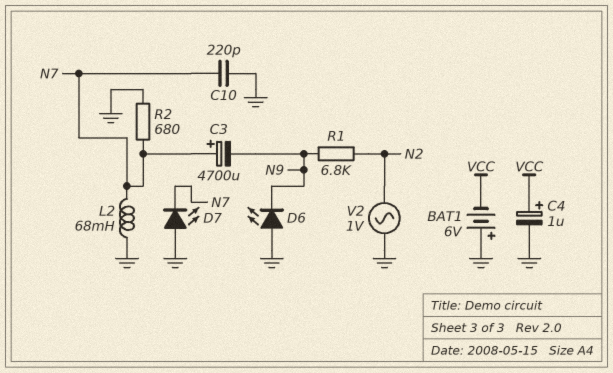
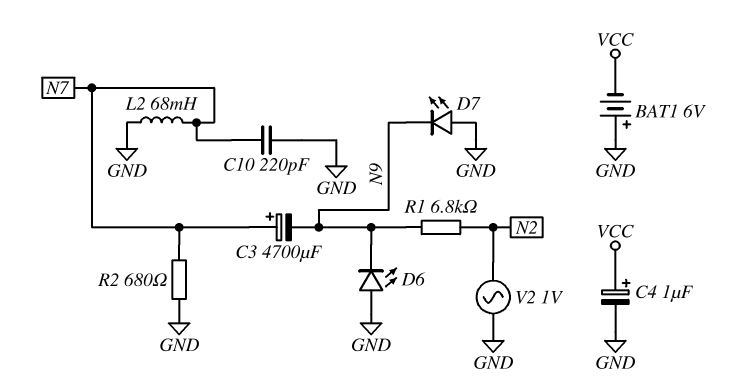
D7: LED (A GND, K N7) -> LED (A GND, K N9)

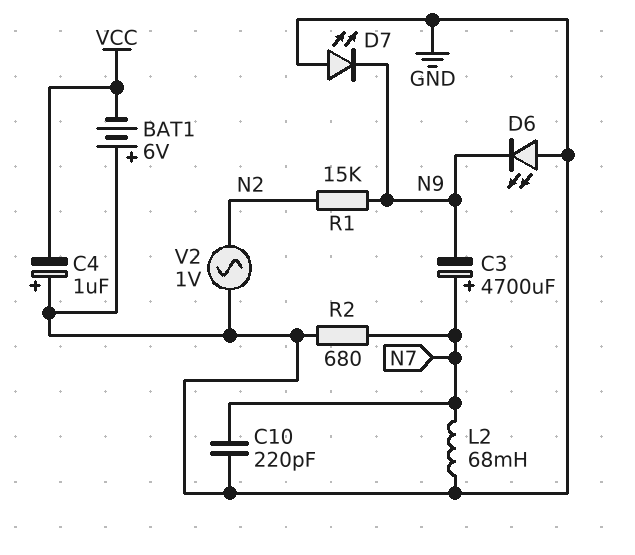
C4: 1uF (plus VCC, minus GND) -> 1uF (plus GND, minus VCC)
R1: 6.8k (N2, N9) -> 15k (N2, N9)

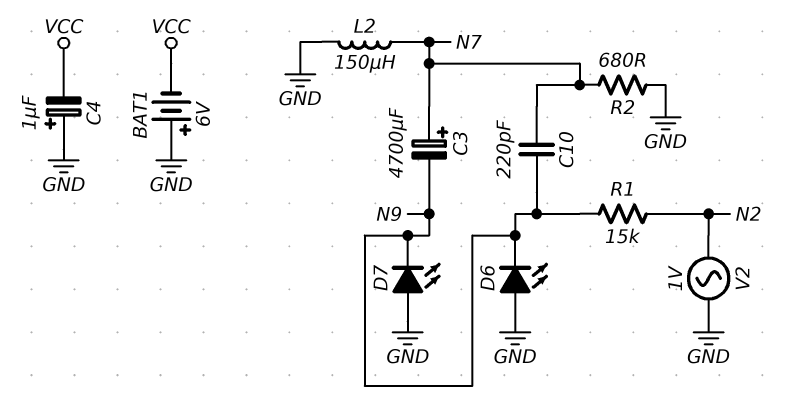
C10: 220pF (GND, N7) -> 220pF (N7, N9)
L2: 68mH (GND, N7) -> 150uH (GND, N7)

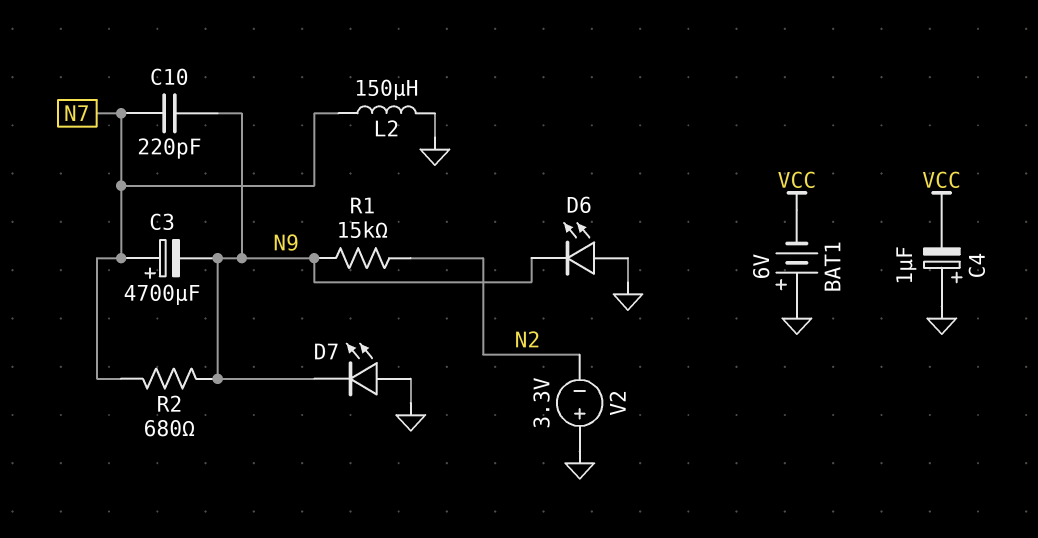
R2: 680 (GND, N7) -> 680 (N7, N9)
V2: AC 1V (GND, N2) -> 3.3V (plus GND, minus N2)

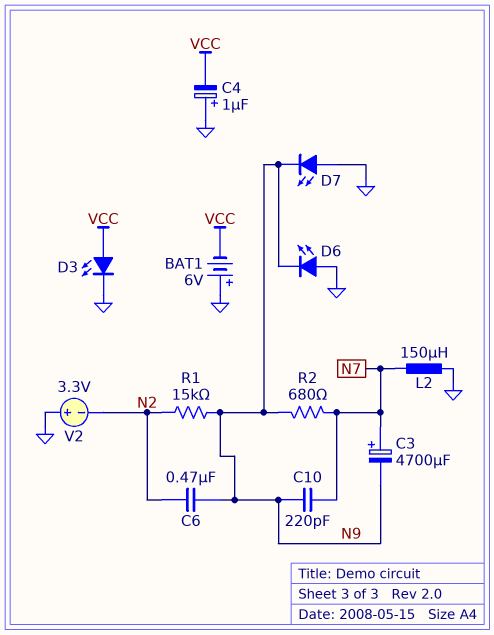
C6: none -> 470nF (N2, N9)
D3: none -> LED (A VCC, K GND)

